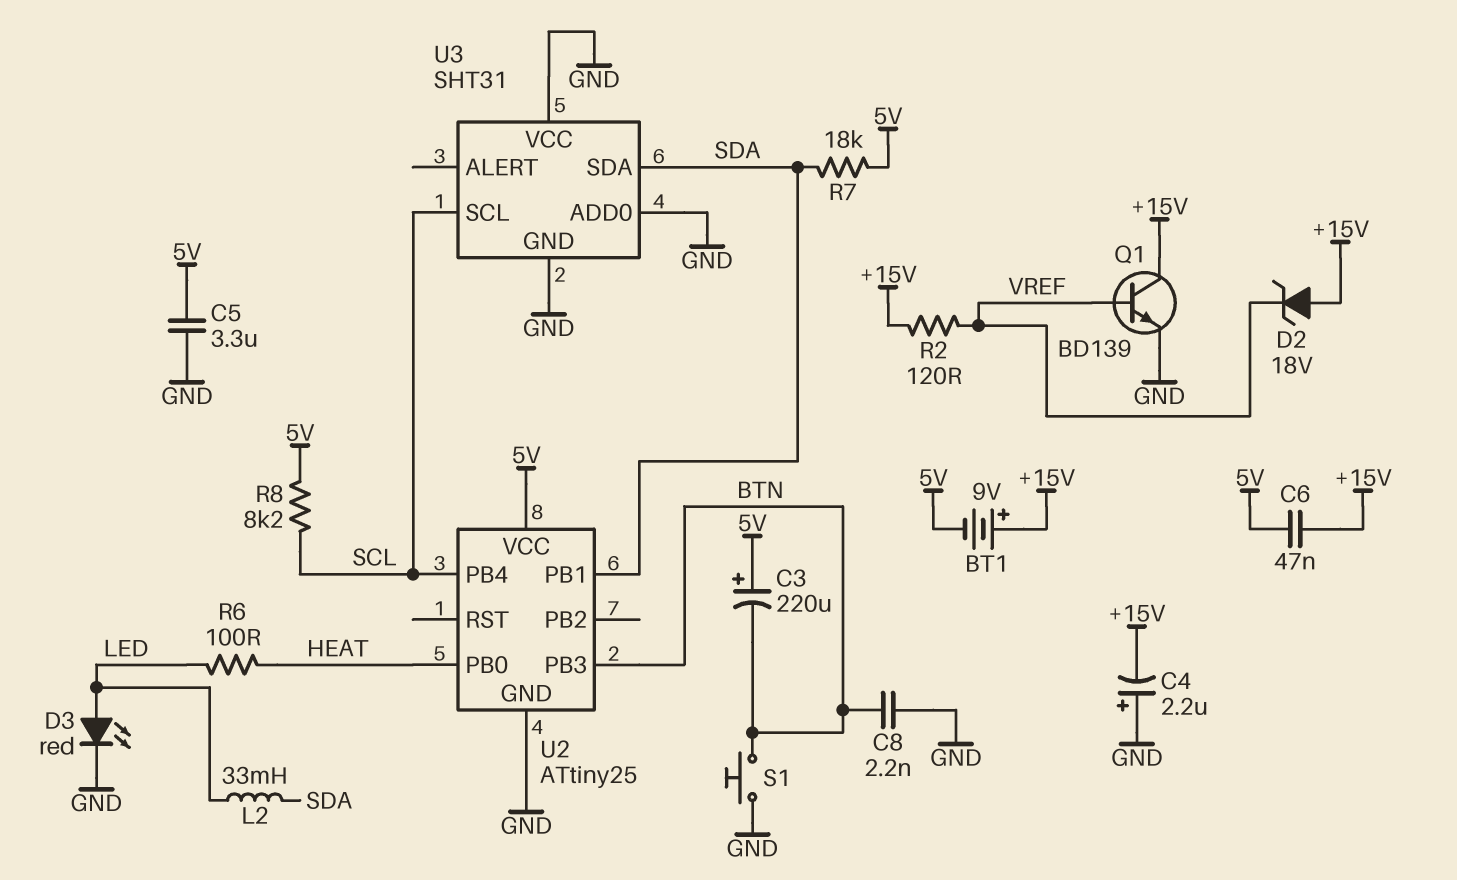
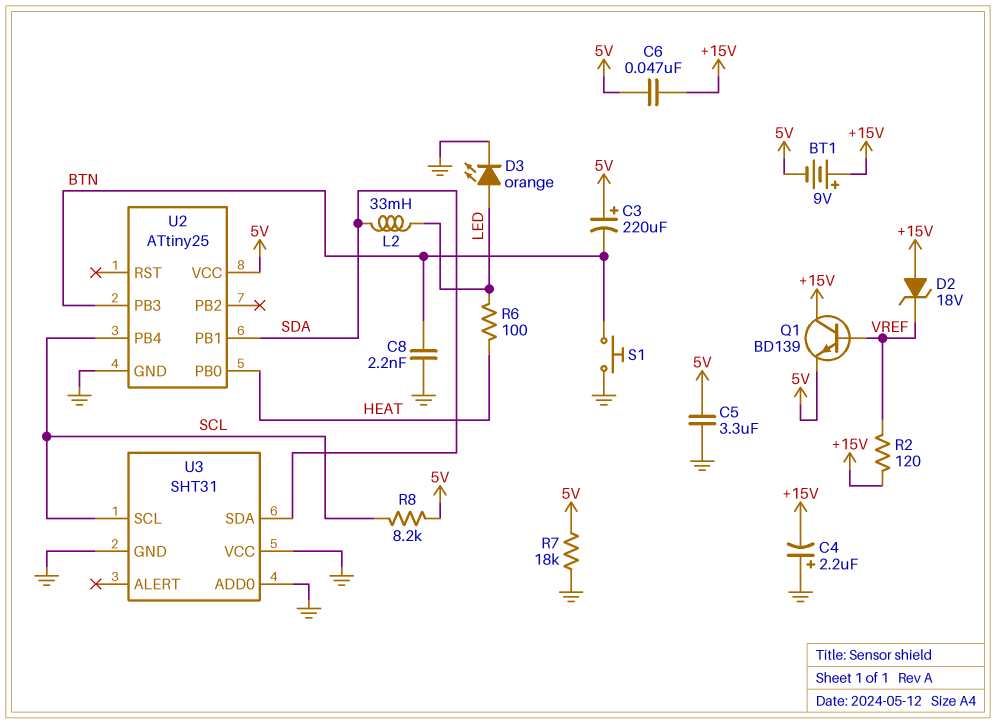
D3: LED red (A LED, K GND) -> LED orange (A LED, K GND)
Q1: NPN BD139 (B VREF, C +15V, E GND) -> NPN BD139 (B VREF, C +15V, E 5V)
R7: 18k (5V, SDA) -> 18k (5V, GND)

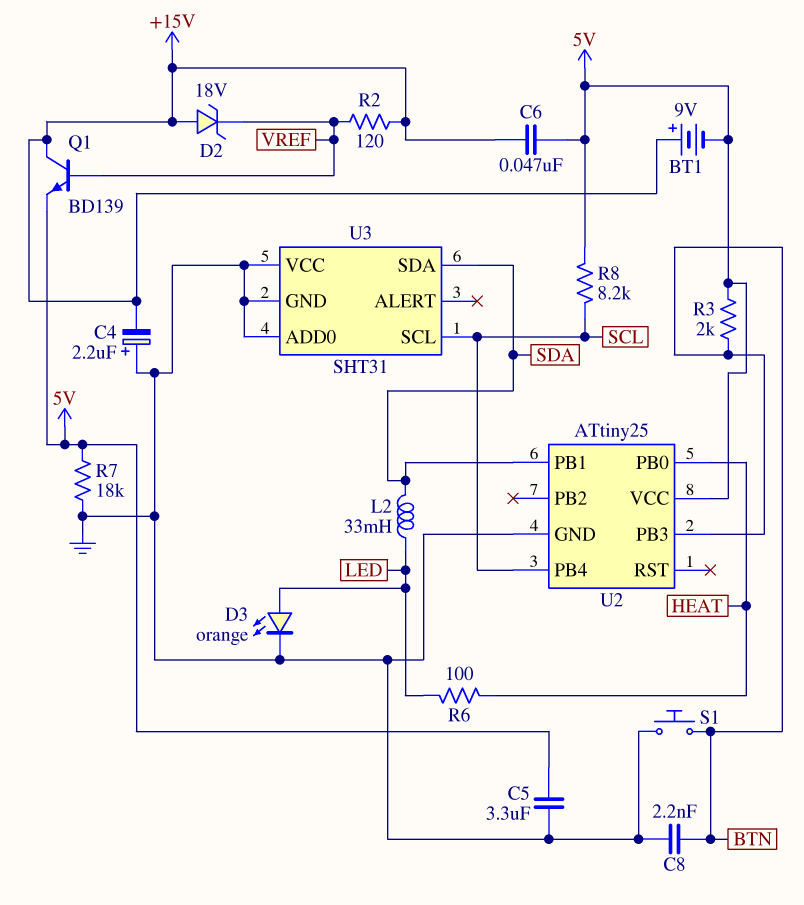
C3: 220uF (plus 5V, minus BTN) -> none
R3: none -> 2k (5V, BTN)

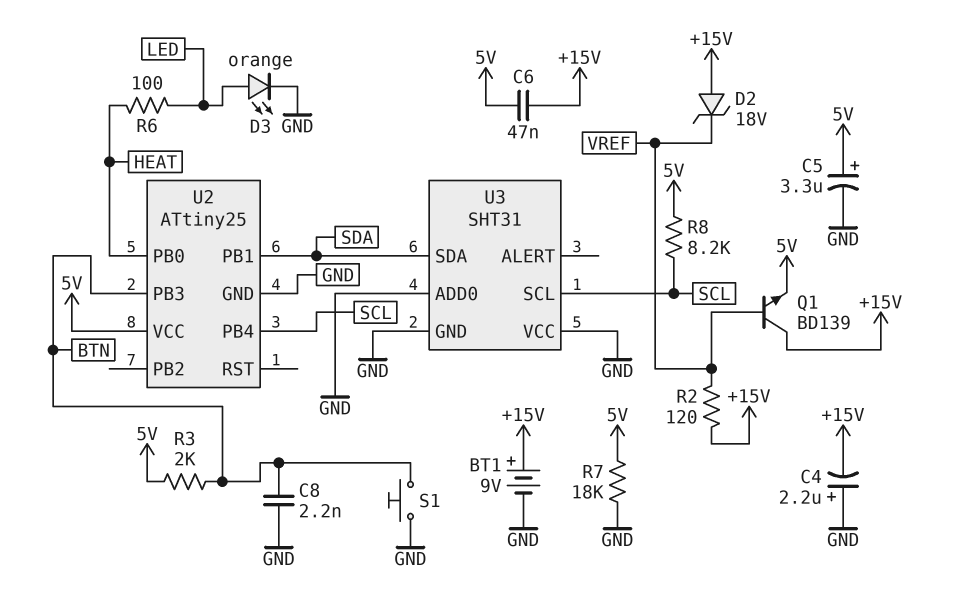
BT1: 9V (plus +15V, minus 5V) -> 9V (plus +15V, minus GND)
C5: 3.3uF (5V, GND) -> 3.3uF (plus 5V, minus GND)
L2: 33mH (LED, SDA) -> none

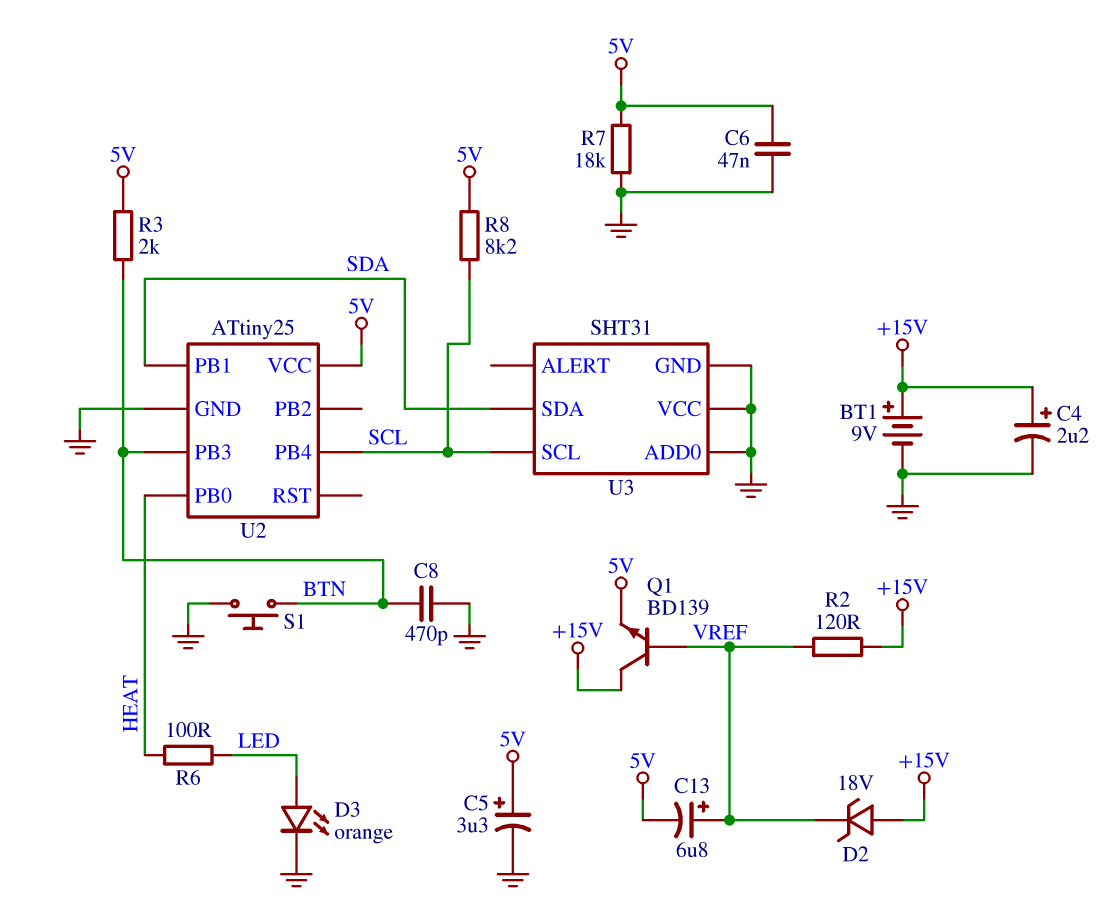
C4: 2.2uF (plus GND, minus +15V) -> 2.2uF (plus +15V, minus GND)
C6: 47nF (+15V, 5V) -> 47nF (5V, GND)
C8: 2.2nF (BTN, GND) -> 470pF (BTN, GND)
C13: none -> 6.8uF (plus VREF, minus 5V)

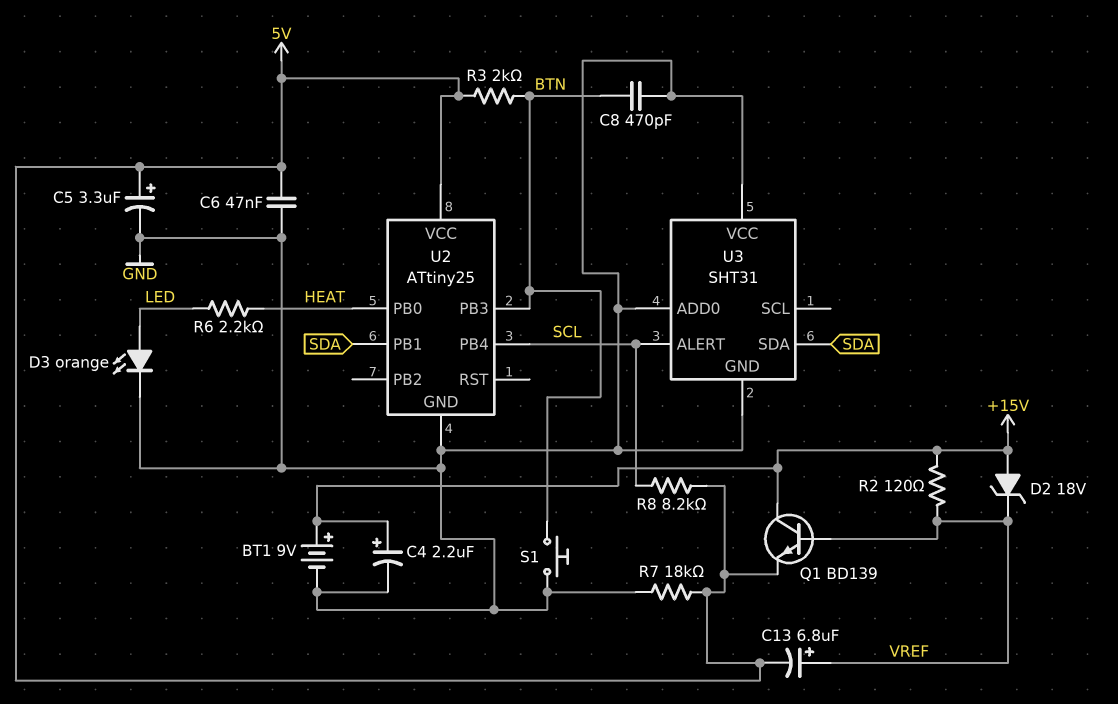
R6: 100 (HEAT, LED) -> 2.2k (HEAT, LED)
U3 pin ALERT: none -> SCL
U3 pin SCL: SCL -> none

